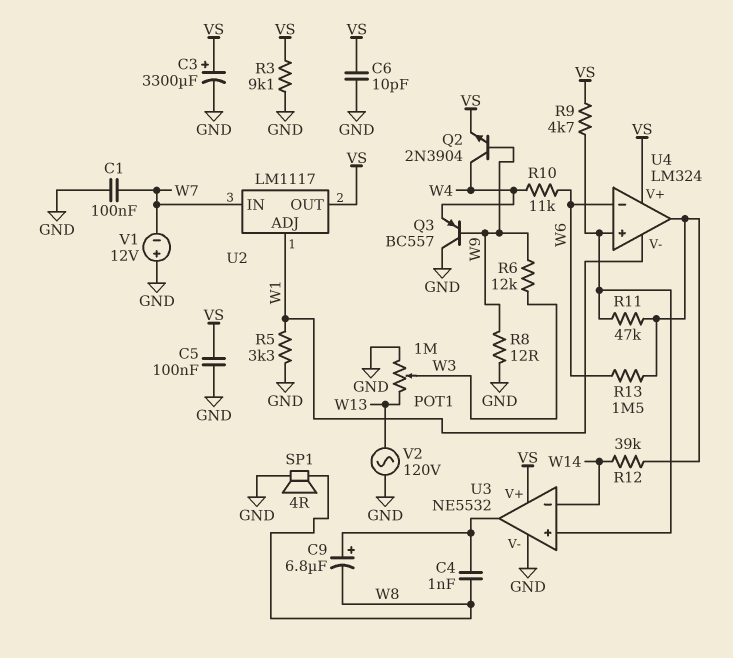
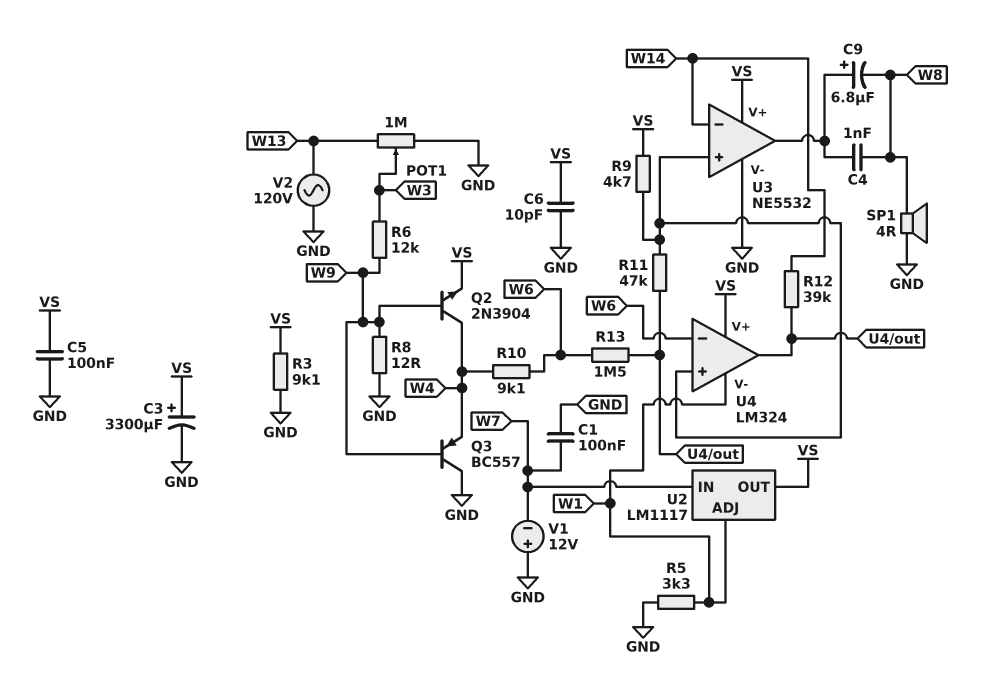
R10: 11k (W4, W6) -> 9.1k (W4, W6)

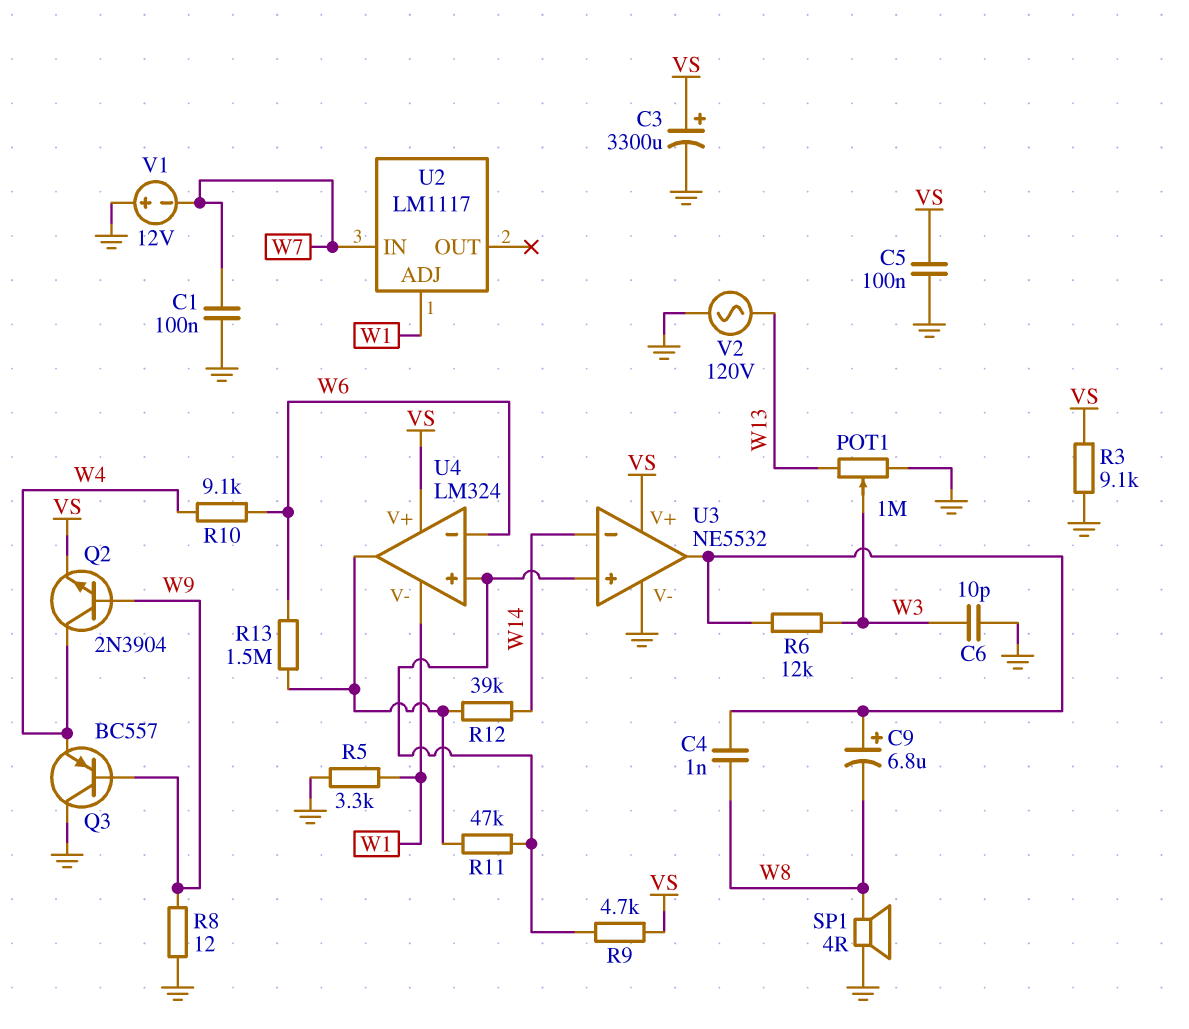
C6: 10pF (GND, VS) -> 10pF (GND, W3)
R6: 12k (W3, W9) -> 12k (U3/out, W3)
U2 pin OUT: VS -> none

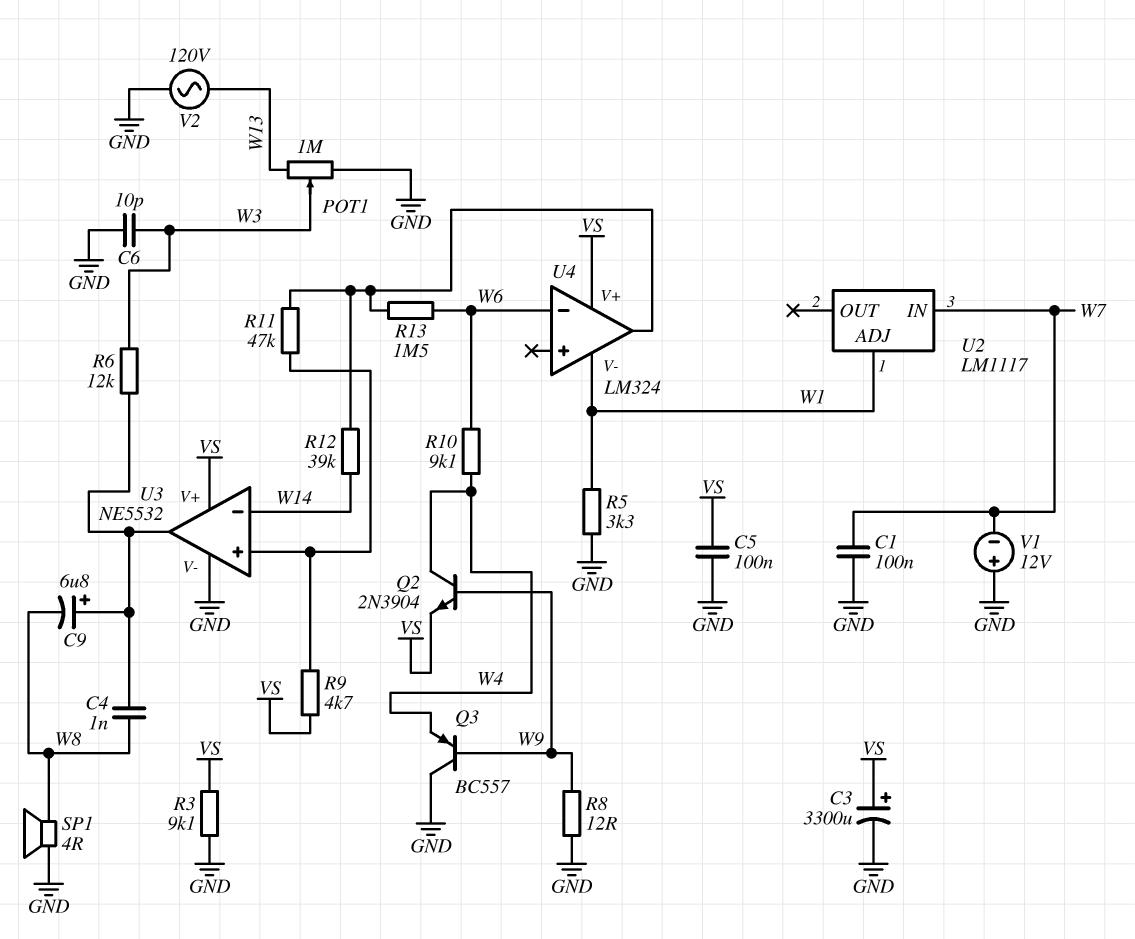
U4 pin in+: U3/in+ -> none

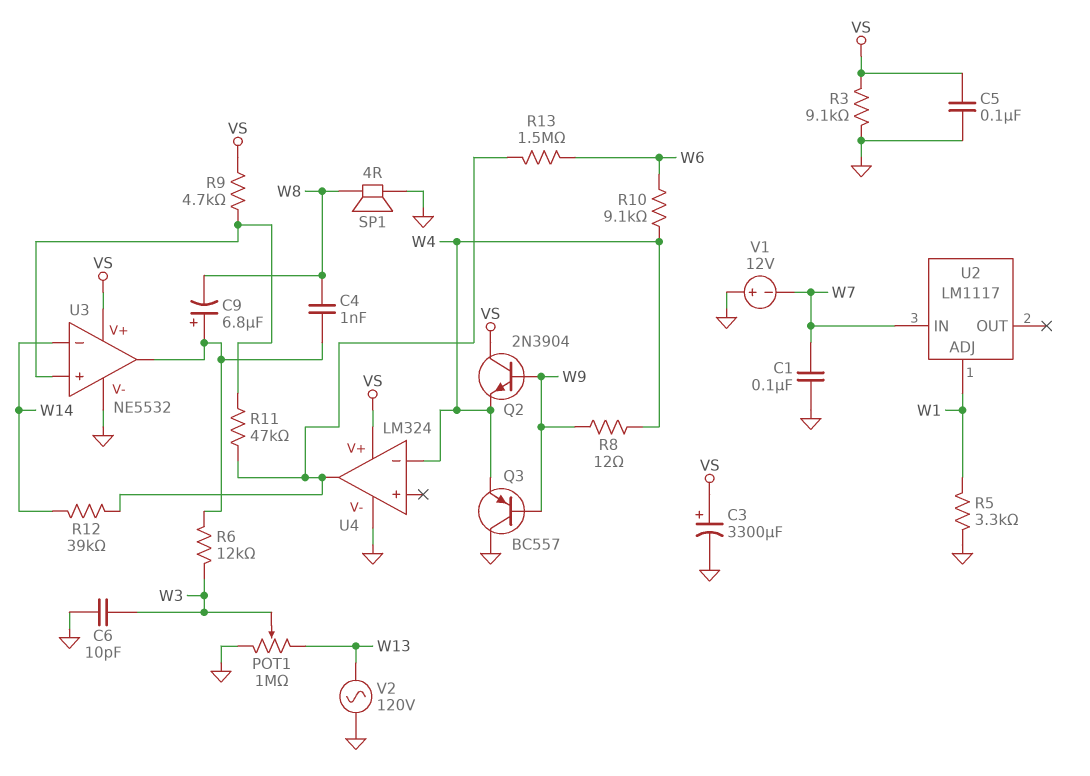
Q2: NPN 2N3904 (B W9, C W4, E VS) -> NPN 2N3904 (B W9, C VS, E W4)
R8: 12 (GND, W9) -> 12 (W4, W9)
U4 pin V-: W1 -> GND
U4 pin in-: W6 -> W4

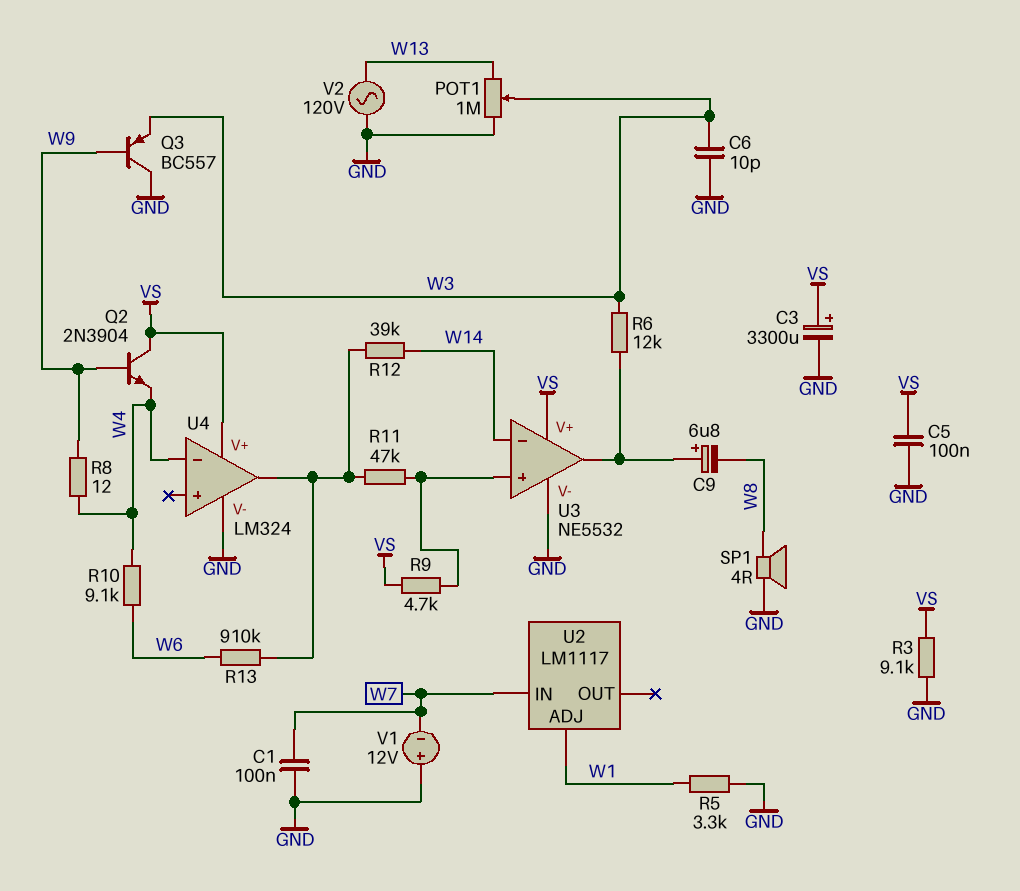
C4: 1nF (U3/out, W8) -> none
Q3: PNP BC557 (B W9, C GND, E W4) -> PNP BC557 (B W9, C GND, E W3)
R13: 1.5M (U4/out, W6) -> 910k (U4/out, W6)

